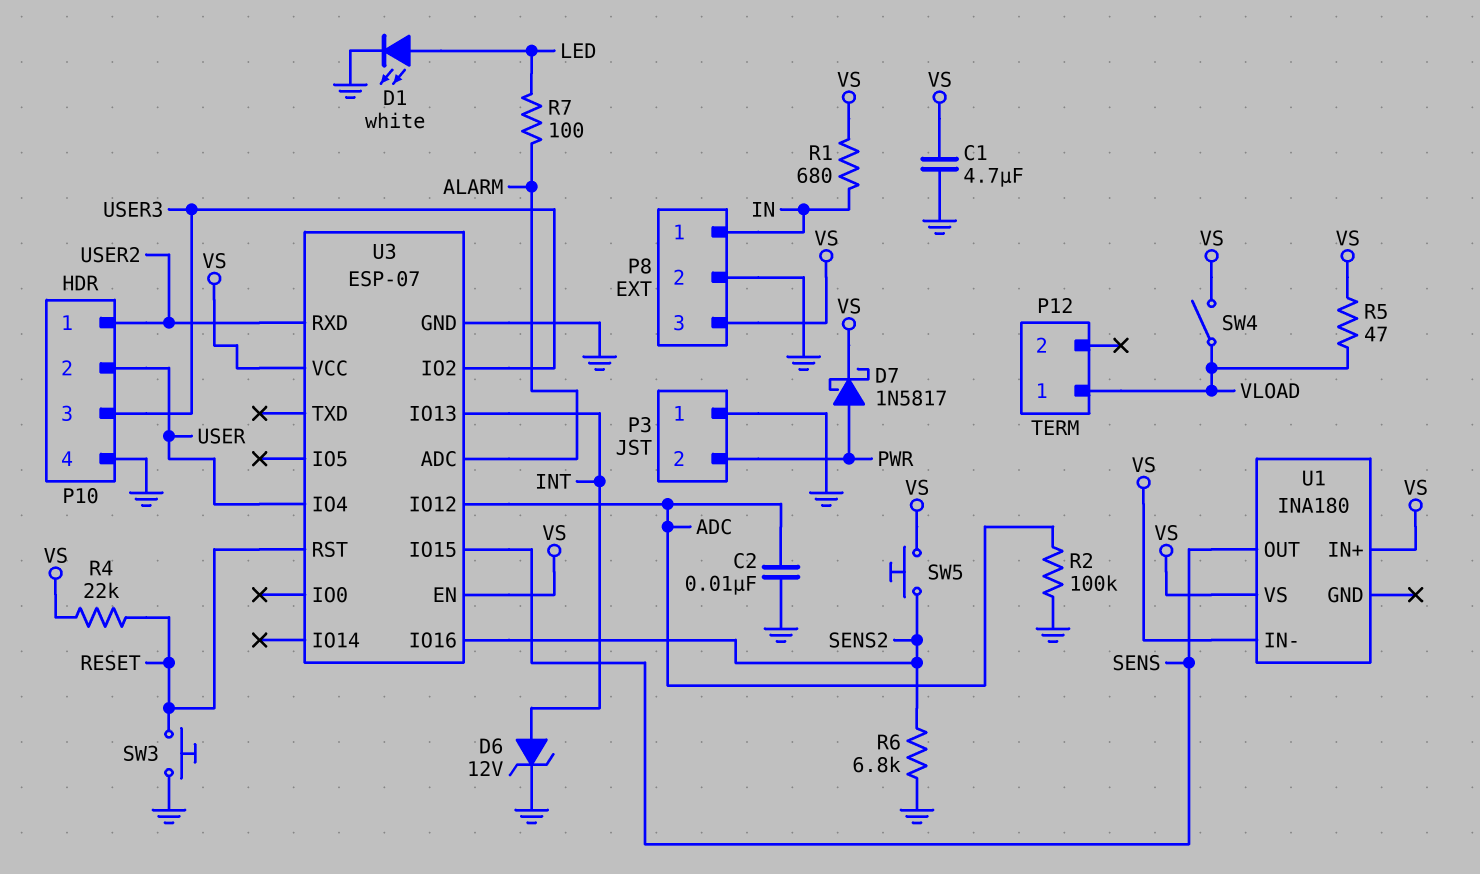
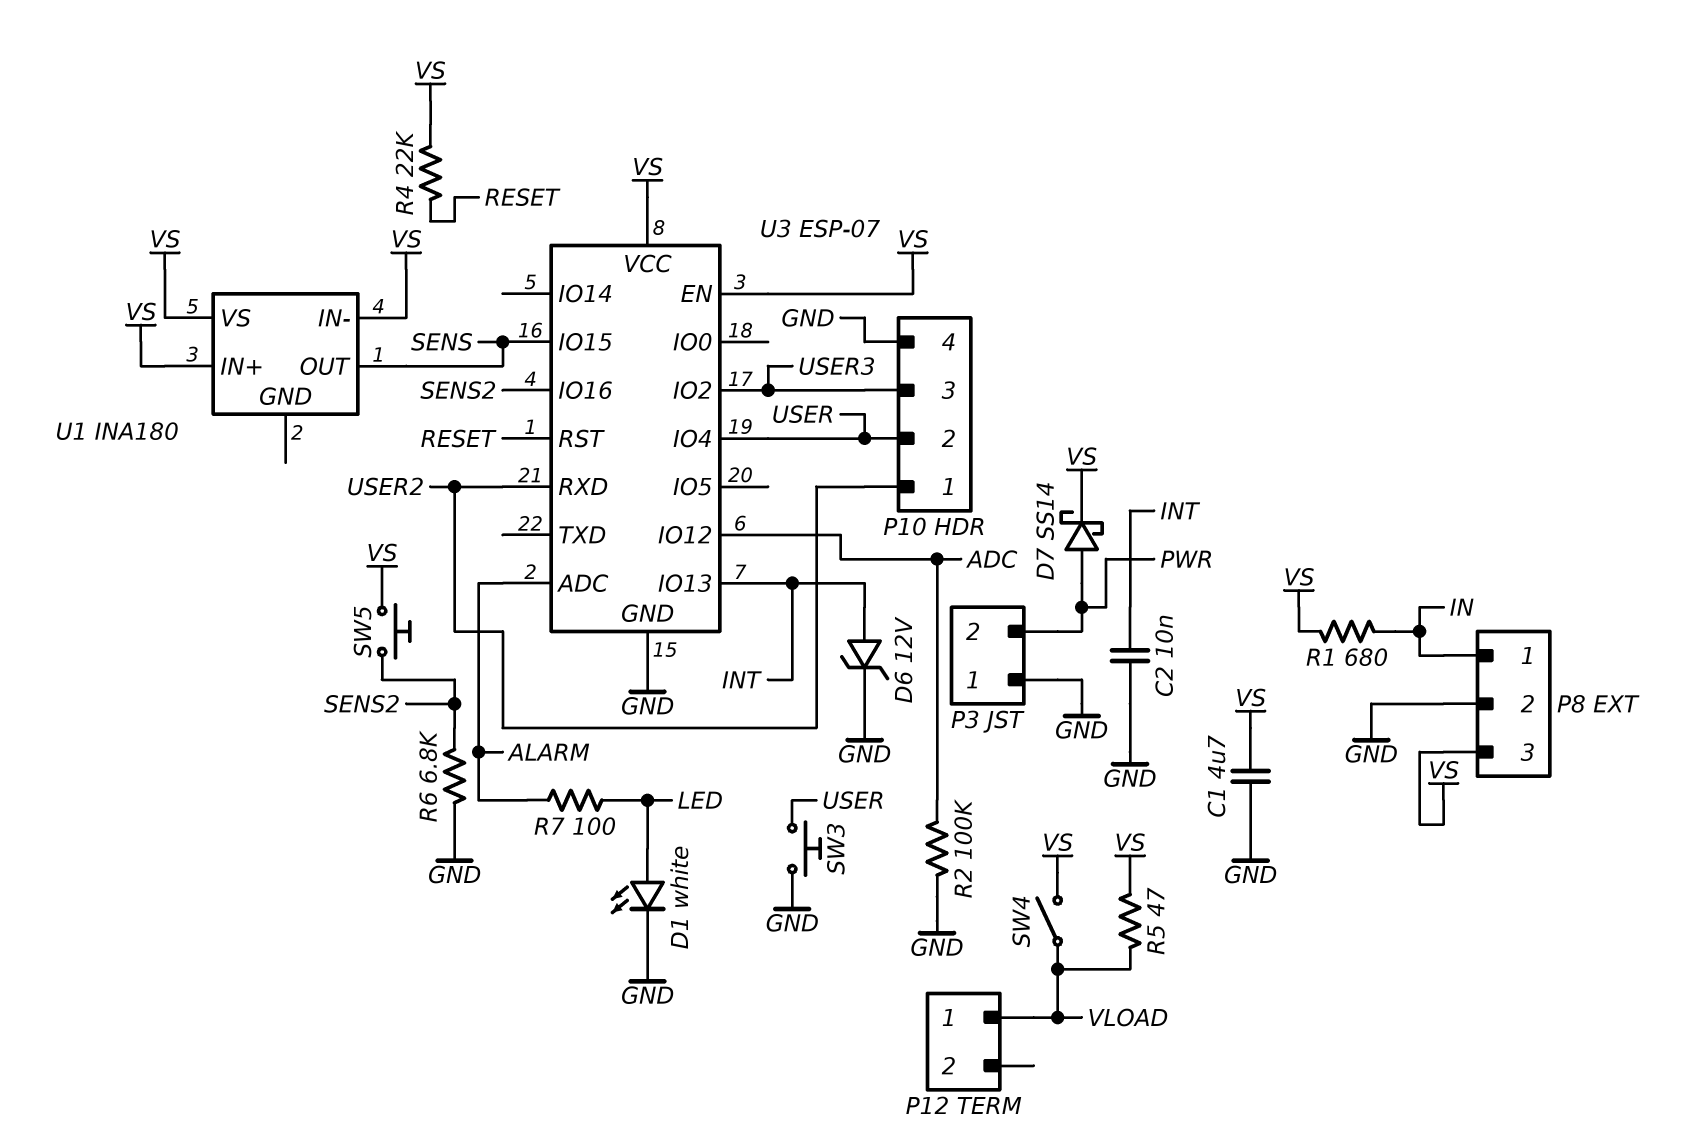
C2: 10nF (ADC, GND) -> 10nF (GND, INT)
D7: schottky 1N5817 (A PWR, K VS) -> schottky SS14 (A PWR, K VS)
SW3: button (GND, RESET) -> button (GND, USER)

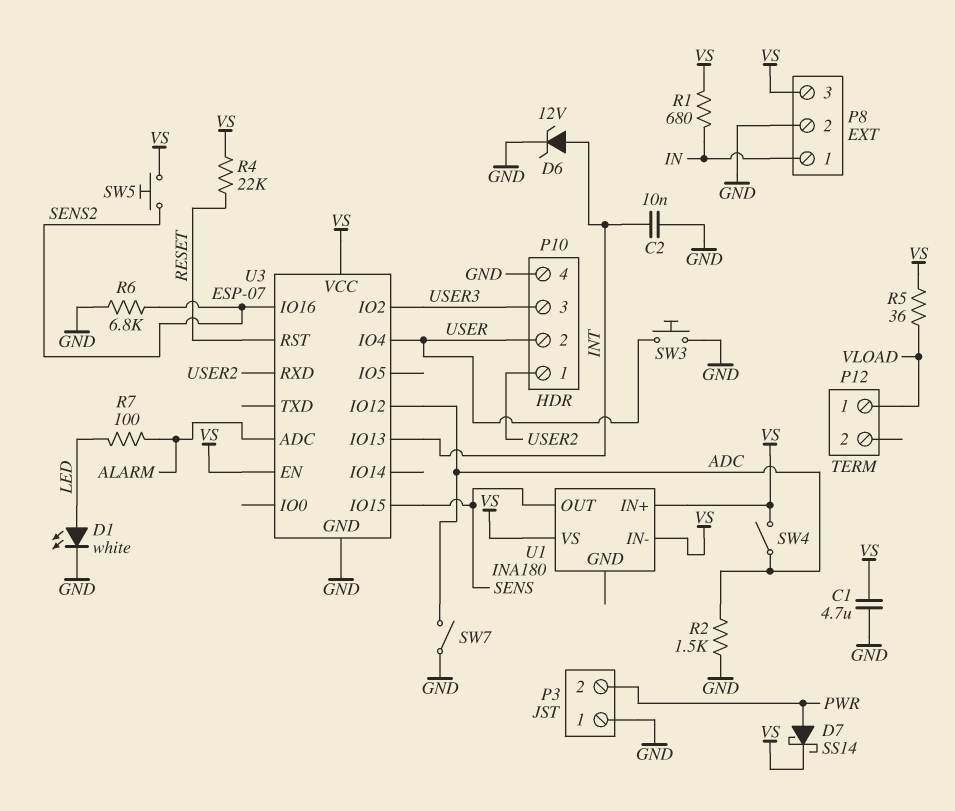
R2: 100k (ADC, GND) -> 1.5k (ADC, GND)
R5: 47 (VLOAD, VS) -> 36 (VLOAD, VS)
SW4: switch (VLOAD, VS) -> switch (ADC, VS)
SW7: none -> switch (ADC, GND)

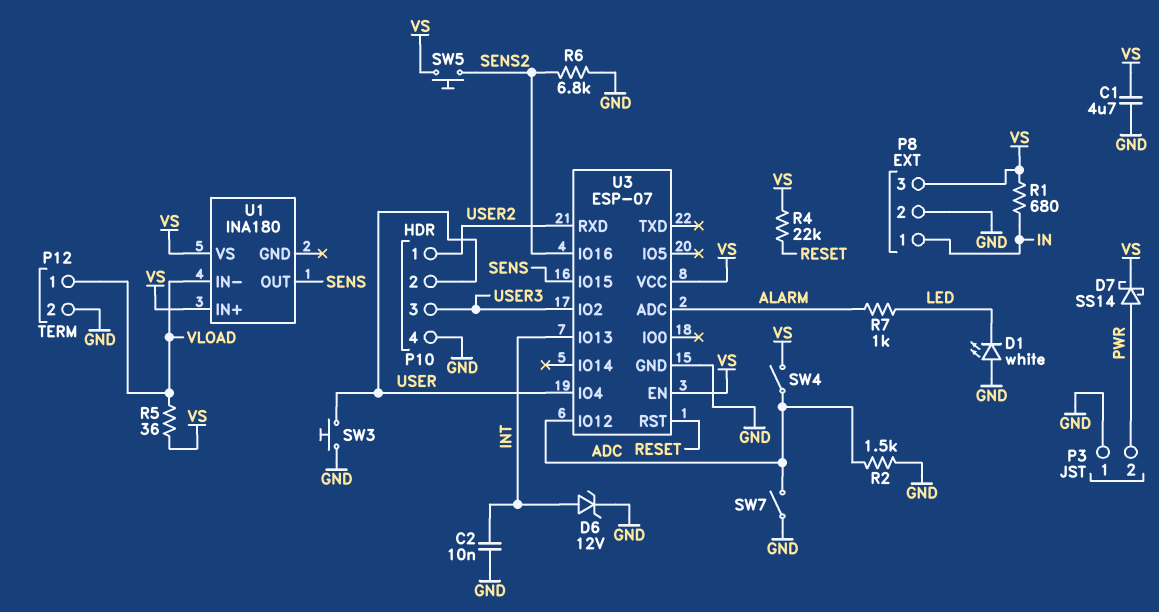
D1: LED white (A LED, K GND) -> LED white (A GND, K LED)
P12 pin 2: none -> GND
R7: 100 (ALARM, LED) -> 1k (ALARM, LED)
U1 pin IN-: VS -> VLOAD

